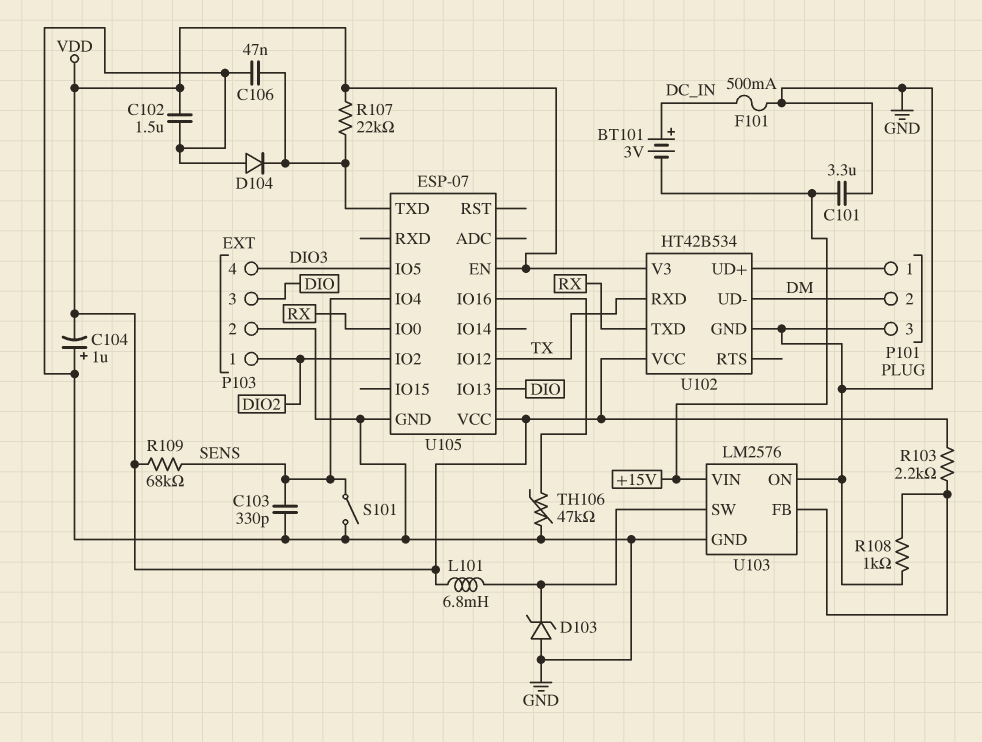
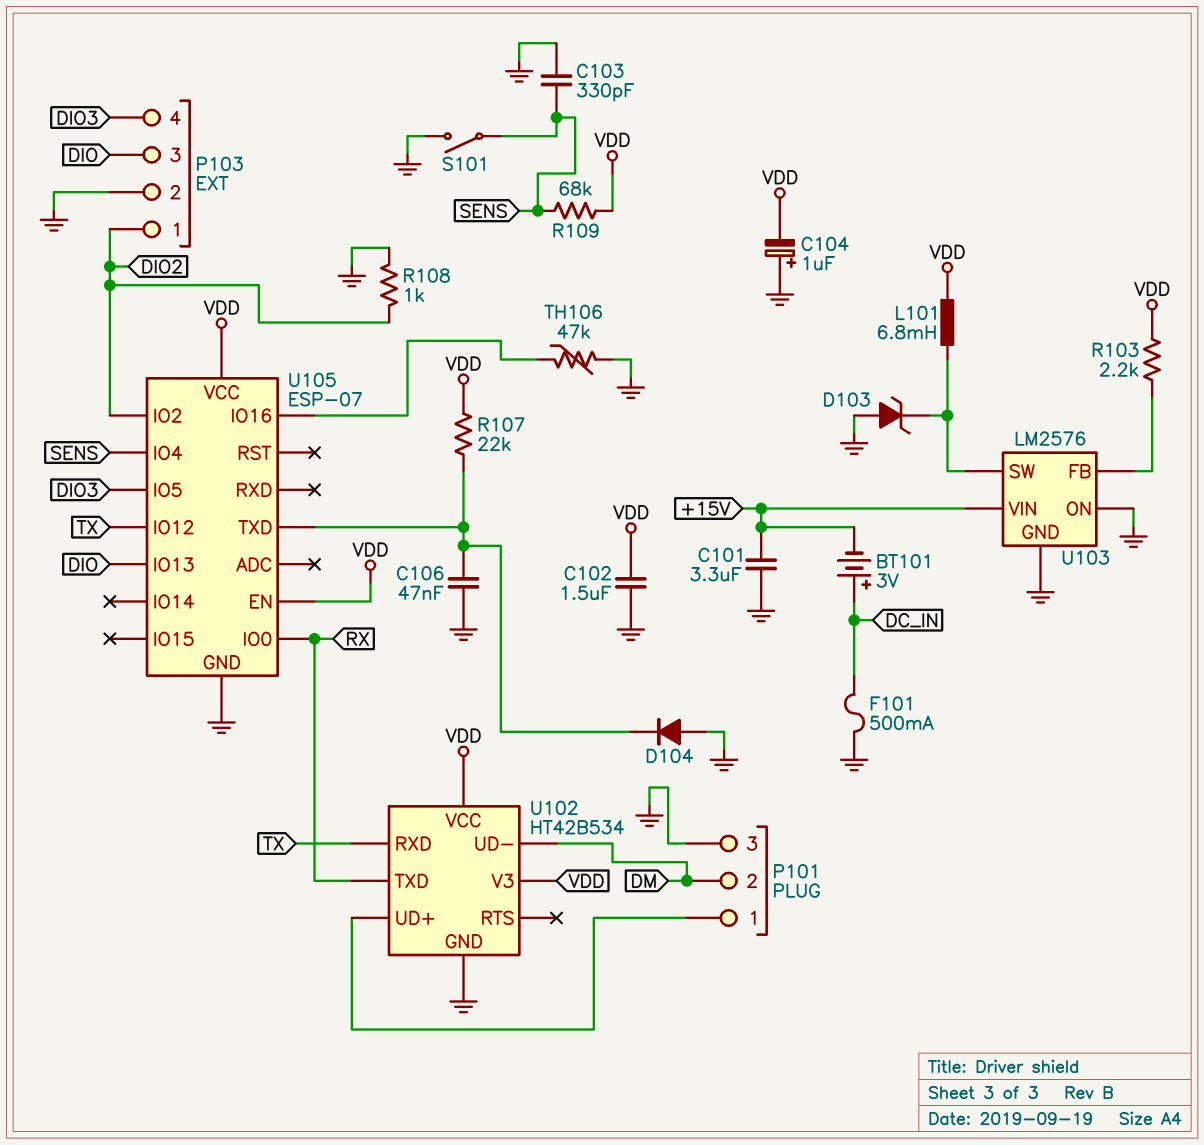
R108: 1k (GND, U103/FB) -> 1k (DIO2, GND)

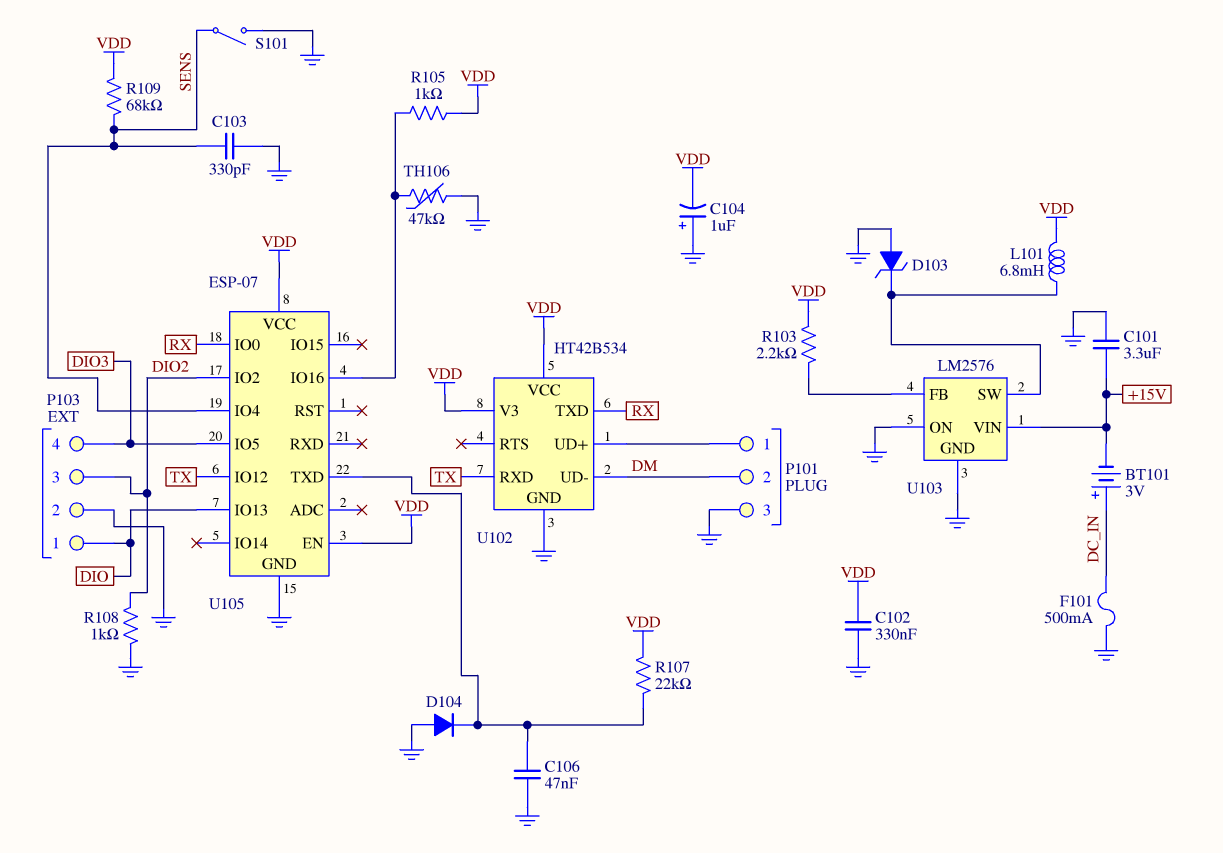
C102: 1.5uF (GND, VDD) -> 330nF (GND, VDD)
P103 pin 1: DIO2 -> DIO
P103 pin 3: DIO -> DIO2
R105: none -> 1k (U105/IO16, VDD)

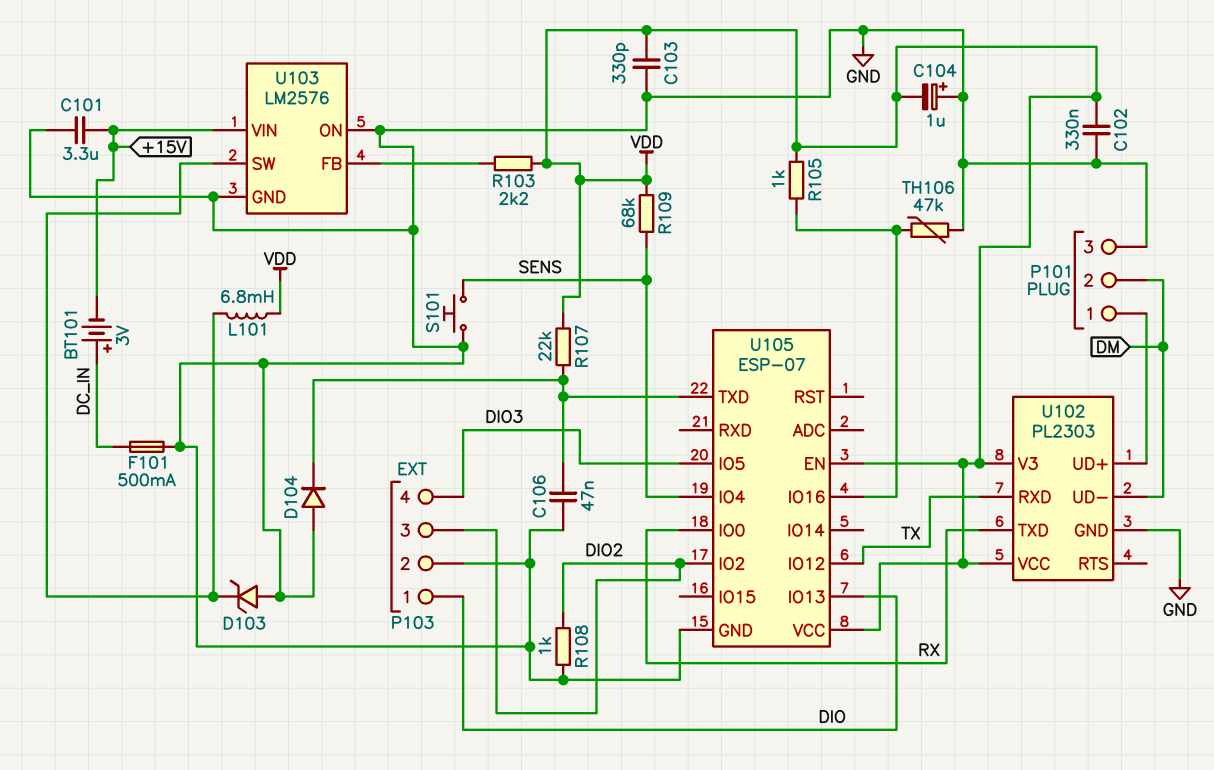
C103: 330pF (GND, SENS) -> 330pF (GND, VDD)
S101: switch (GND, SENS) -> button (GND, SENS)
U102: HT42B534 -> PL2303

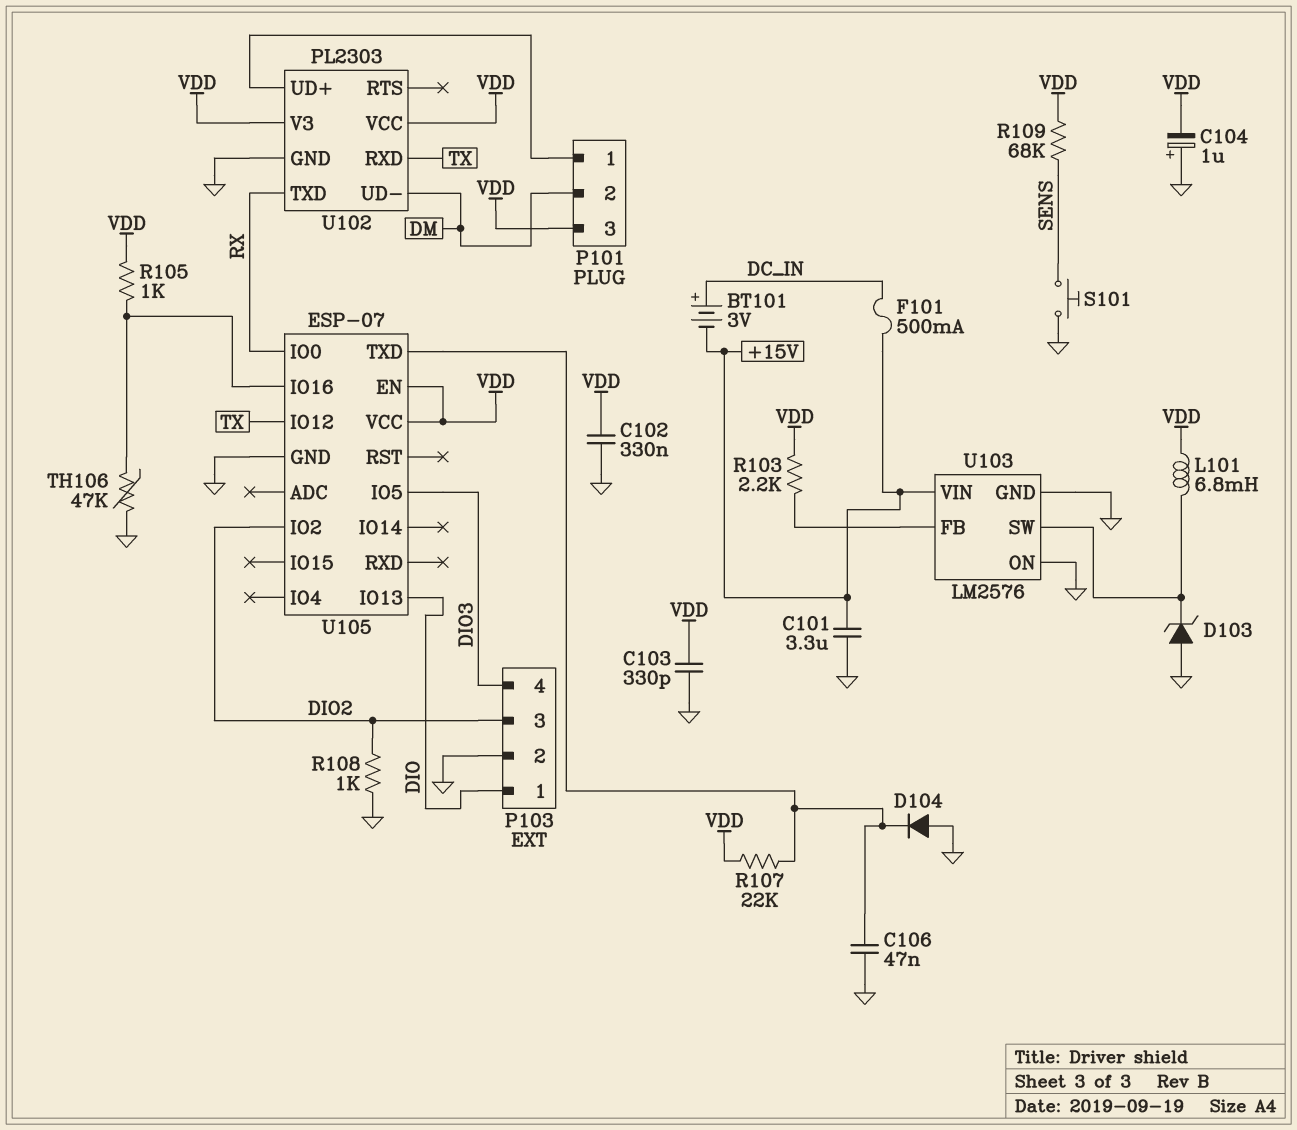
F101: 500mA (DC_IN, GND) -> 500mA (+15V, DC_IN)
P101 pin 3: GND -> VDD
U105 pin IO4: SENS -> none

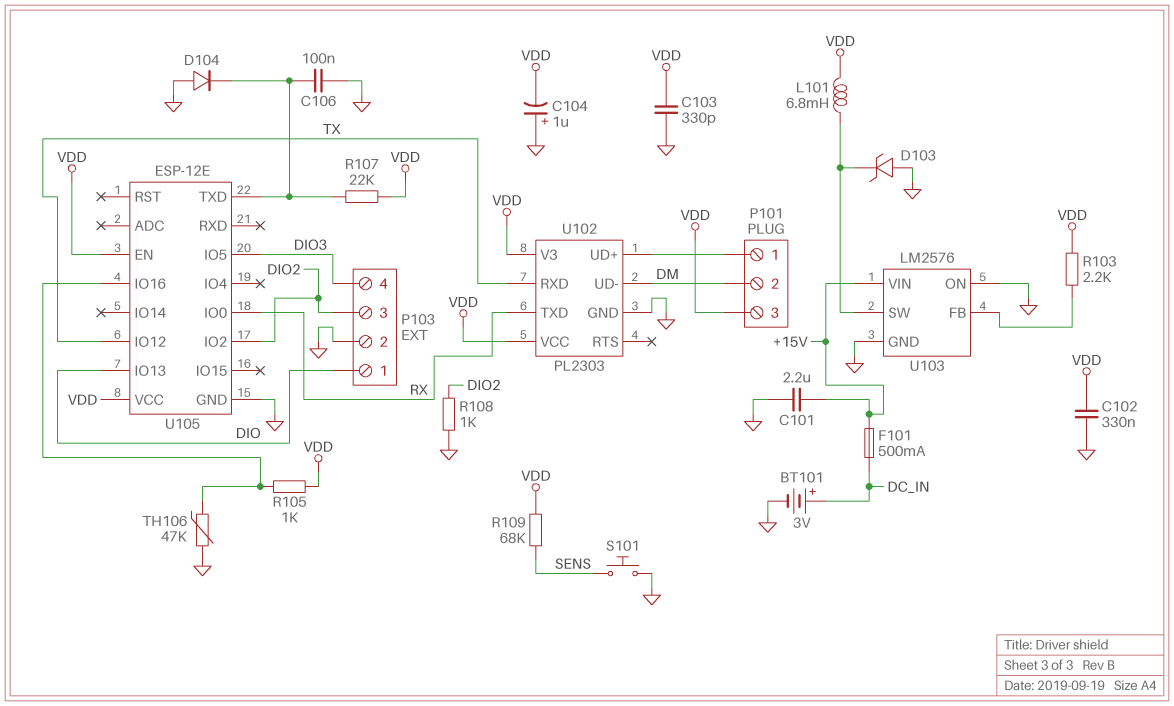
BT101: 3V (plus DC_IN, minus +15V) -> 3V (plus DC_IN, minus GND)
C101: 3.3uF (+15V, GND) -> 2.2uF (+15V, GND)
C106: 47nF (GND, U105/TXD) -> 100nF (GND, U105/TXD)
U105: ESP-07 -> ESP-12E

